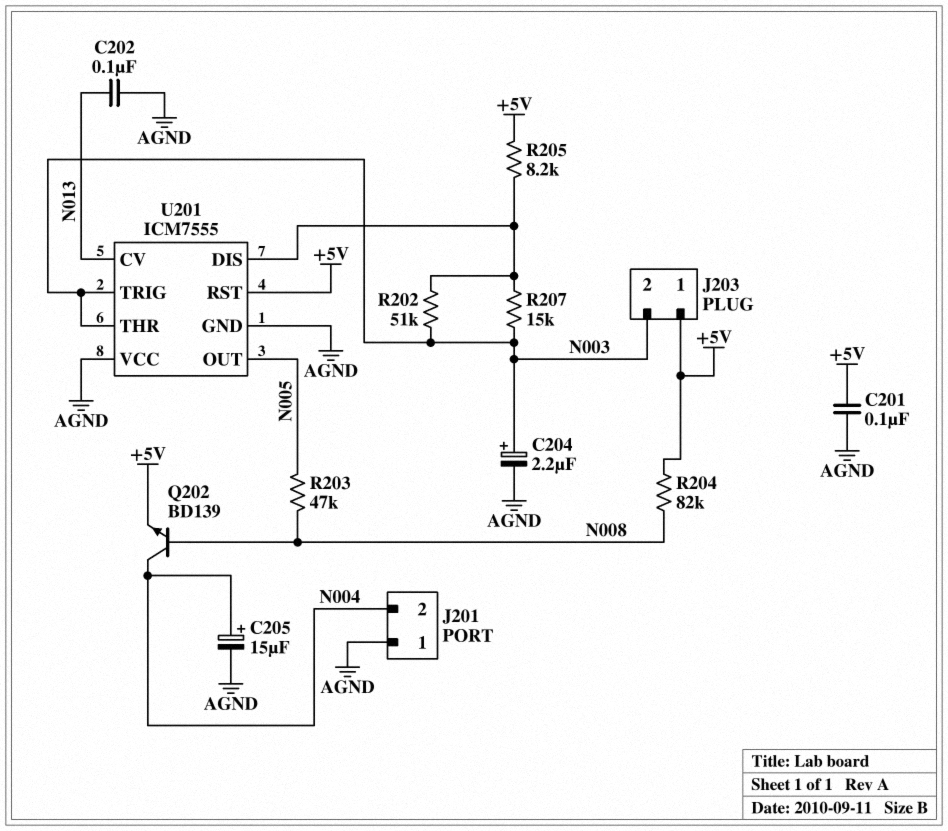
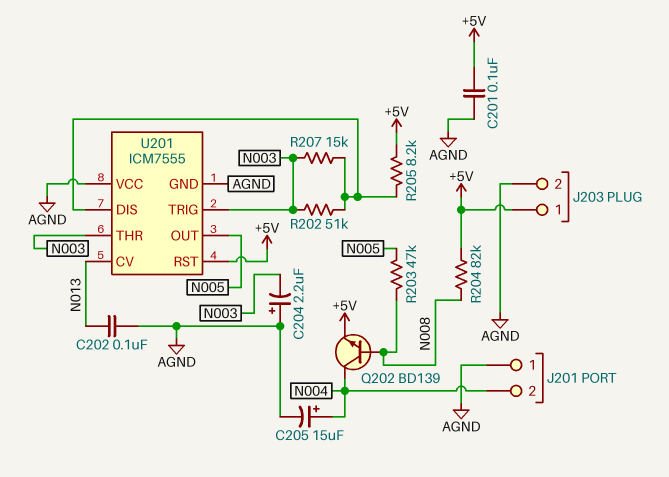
C204: 2.2uF (plus N003, minus AGND) -> 2.2uF (plus AGND, minus N003)
J203 pin 2: N003 -> AGND

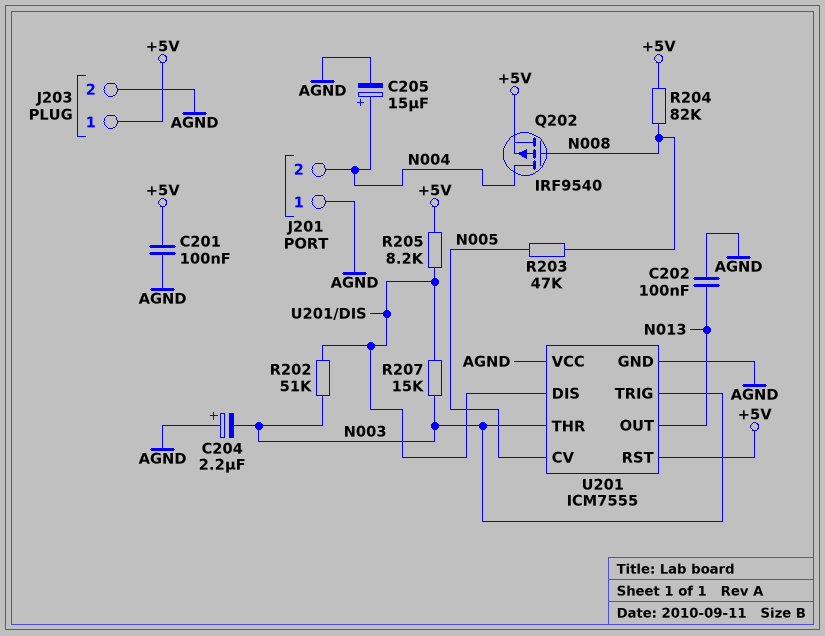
Q202: NPN BD139 (B N008, C N004, E +5V) -> PMOS IRF9540 (G N008, D N004, S +5V)
U201 pin CV: N013 -> N005
U201 pin OUT: N005 -> N013

